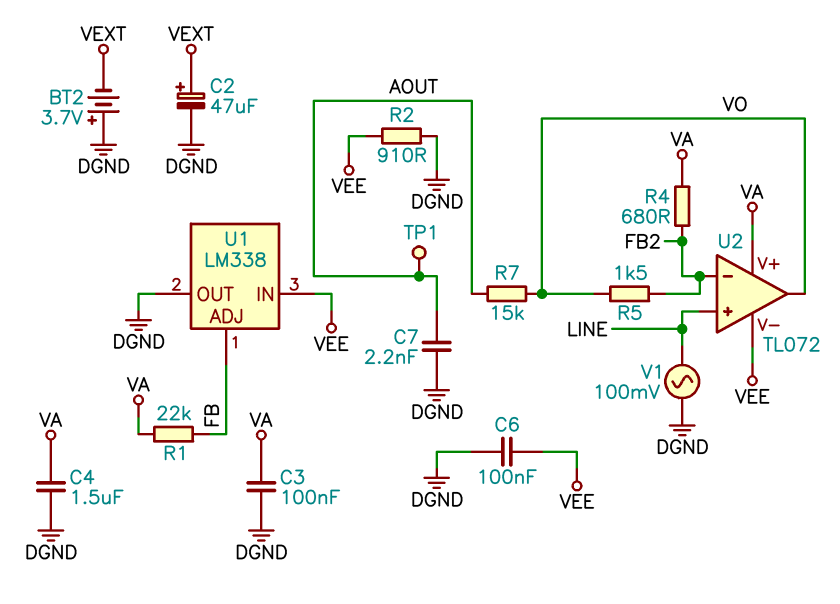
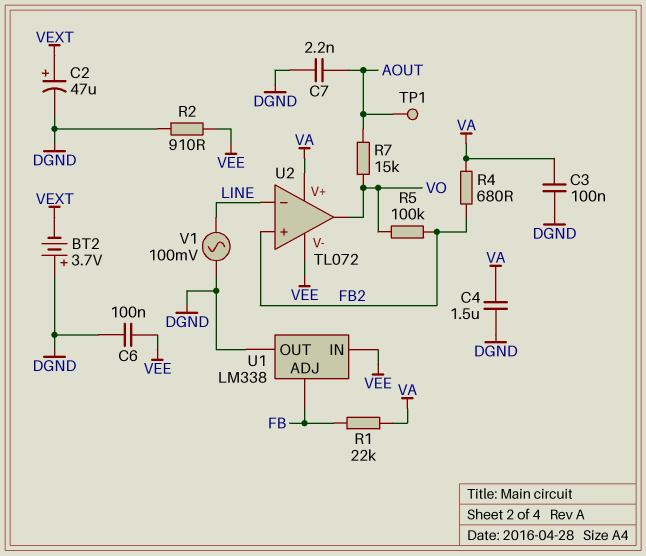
R5: 1.5k (FB2, VO) -> 100k (FB2, VO)
U2 pin in+: LINE -> FB2
U2 pin in-: FB2 -> LINE

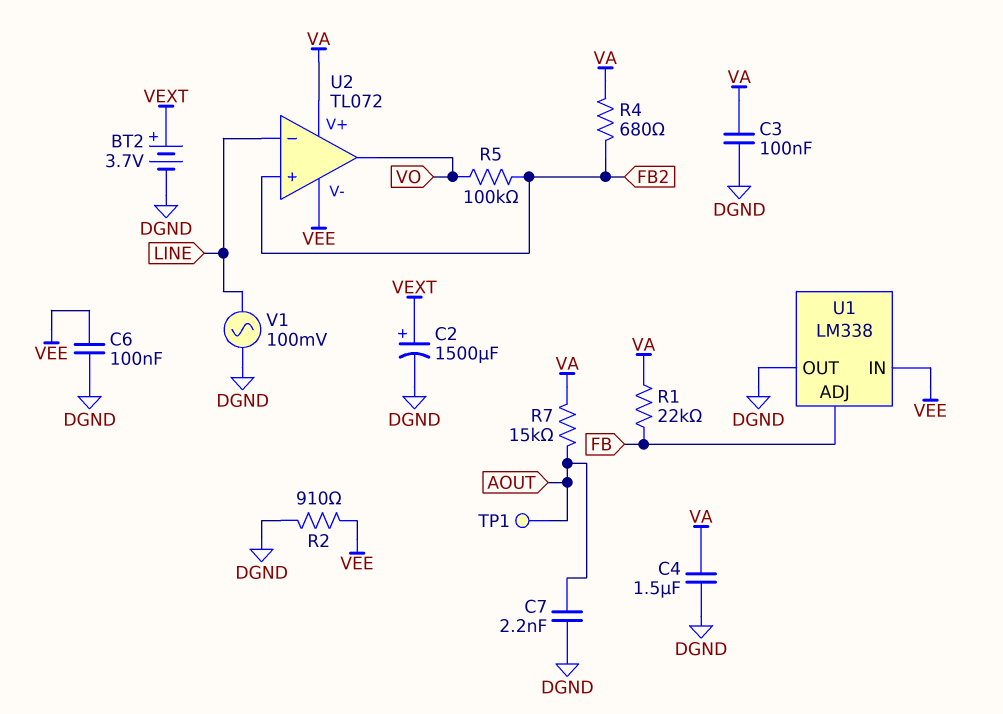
BT2: 3.7V (plus DGND, minus VEXT) -> 3.7V (plus VEXT, minus DGND)
C2: 47uF (plus VEXT, minus DGND) -> 1500uF (plus VEXT, minus DGND)
R7: 15k (AOUT, VO) -> 15k (AOUT, VA)

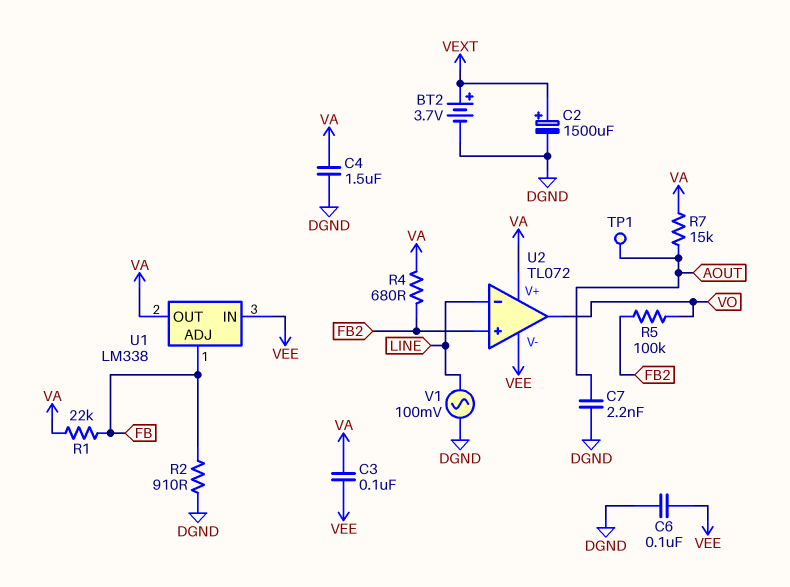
C3: 100nF (DGND, VA) -> 100nF (VA, VEE)
R2: 910 (DGND, VEE) -> 910 (DGND, FB)
U1 pin OUT: DGND -> VA

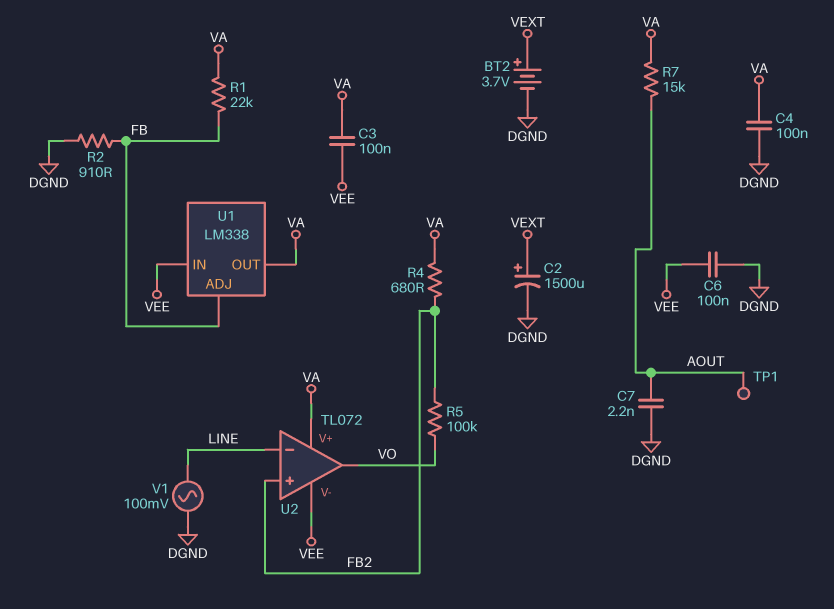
C4: 1.5uF (DGND, VA) -> 100nF (DGND, VA)

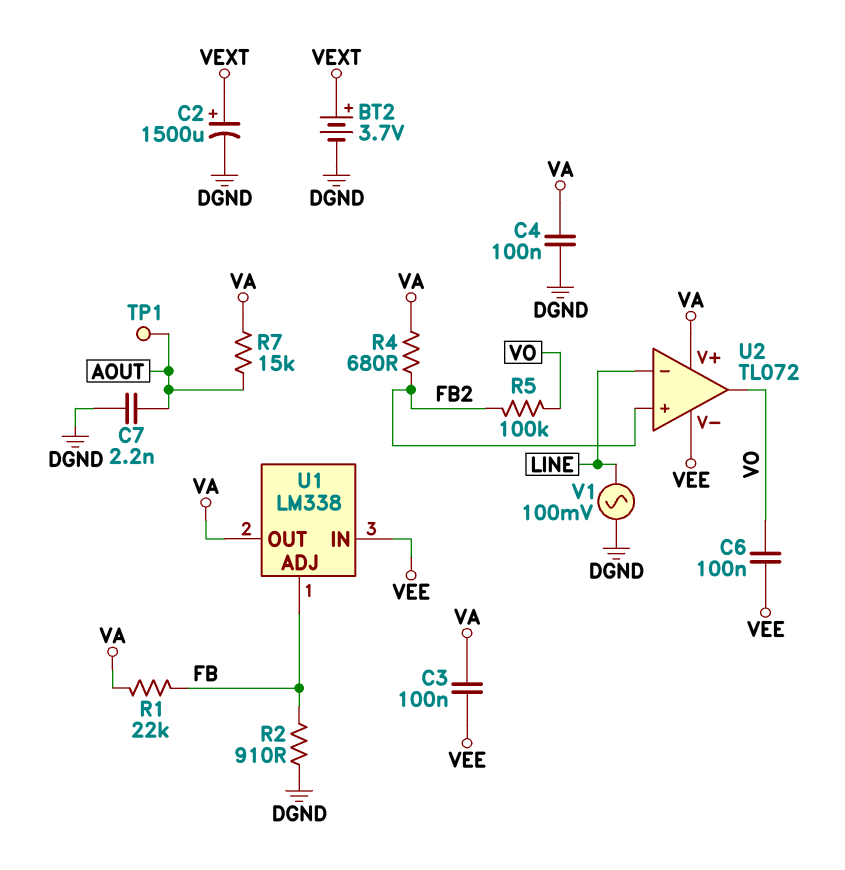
C6: 100nF (DGND, VEE) -> 100nF (VEE, VO)

